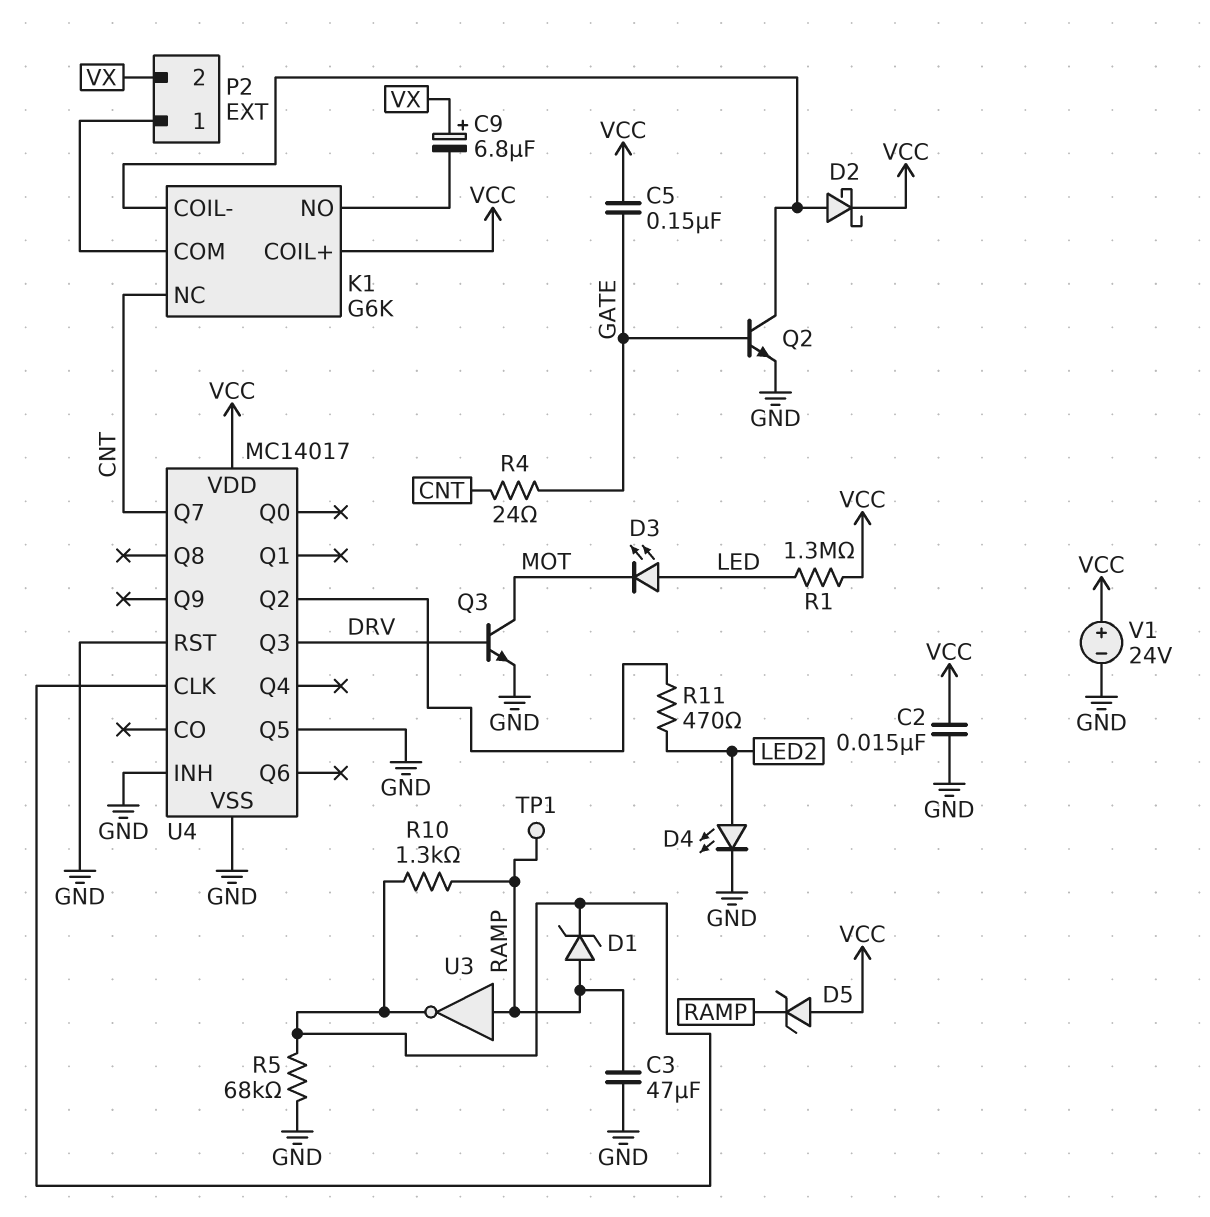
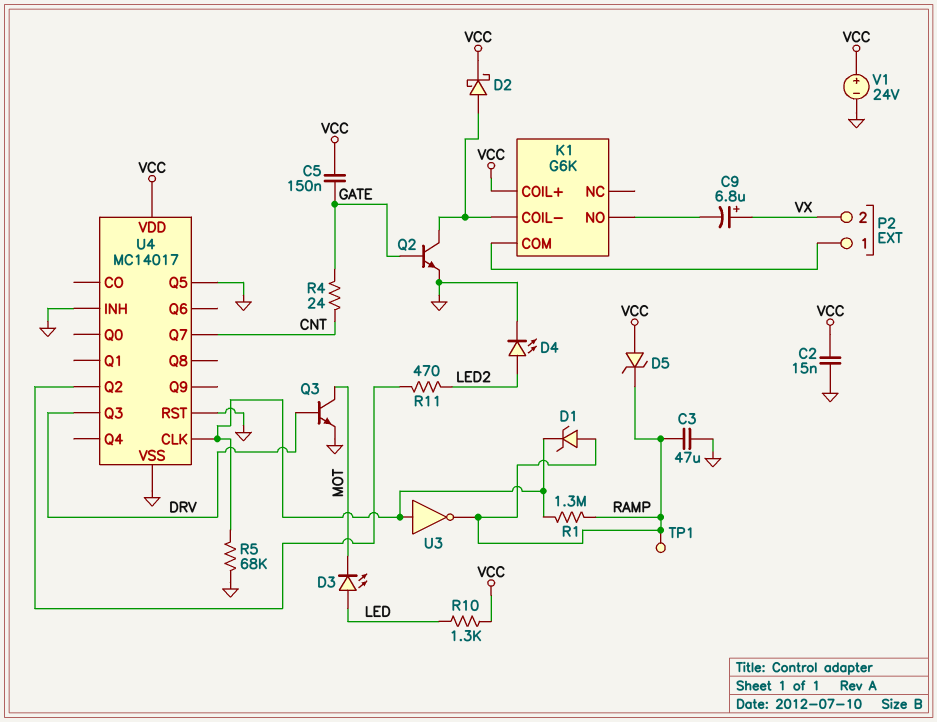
K1 pin NC: CNT -> none
R1: 1.3M (LED, VCC) -> 1.3M (RAMP, U4/CLK)
R10: 1.3k (RAMP, U4/CLK) -> 1.3k (LED, VCC)
U3: NOT (in RAMP, out U4/CLK) -> NOT (in U4/CLK, out RAMP)

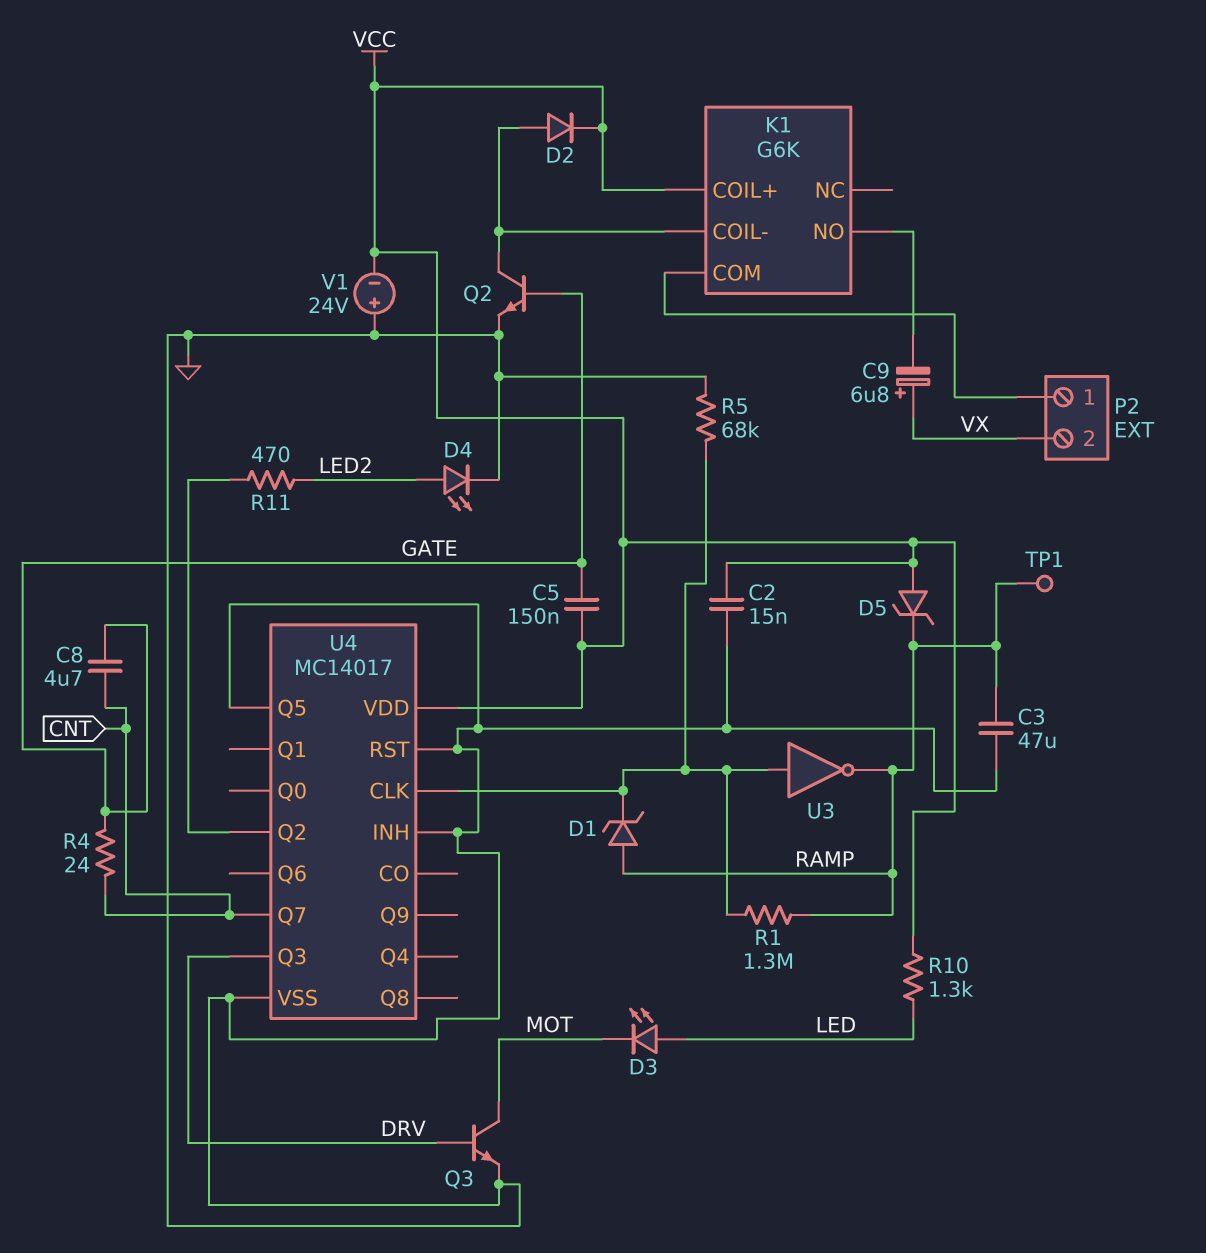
C8: none -> 4.7uF (CNT, GATE)
D2: schottky (A K1/COIL-, K VCC) -> diode (A K1/COIL-, K VCC)
V1: 24V (plus VCC, minus GND) -> 24V (plus GND, minus VCC)

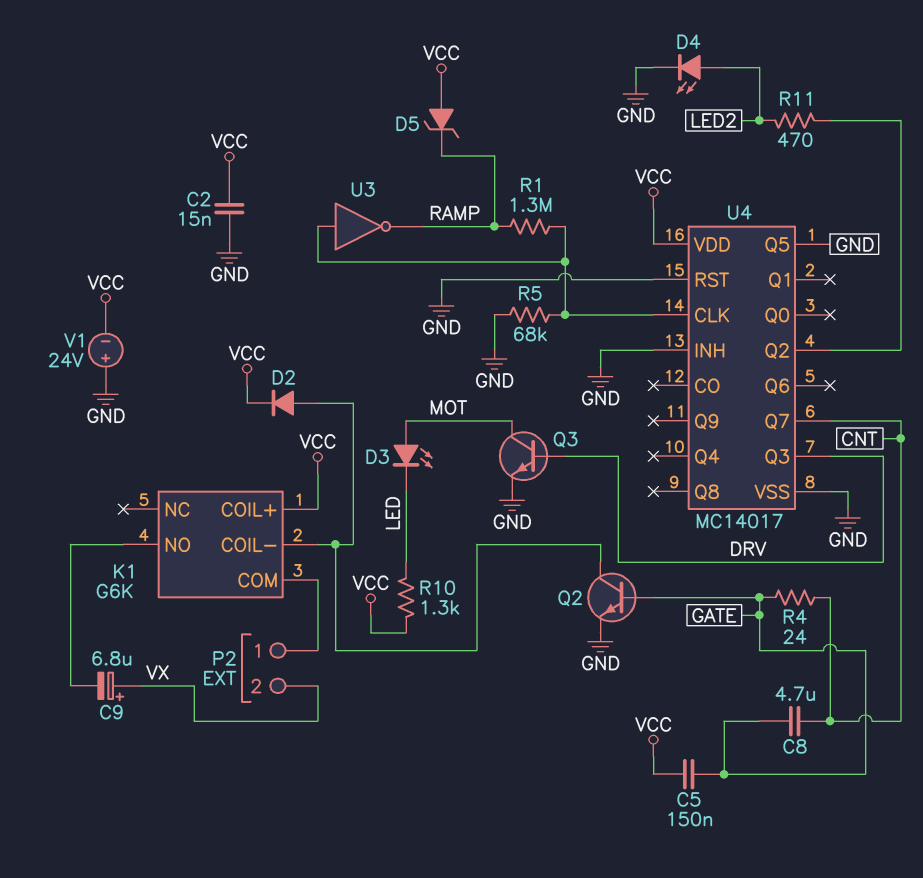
C3: 47uF (GND, RAMP) -> none
D1: zener (A RAMP, K U4/CLK) -> none
D3: LED (A LED, K MOT) -> LED (A MOT, K LED)
TP1: test point (RAMP) -> none

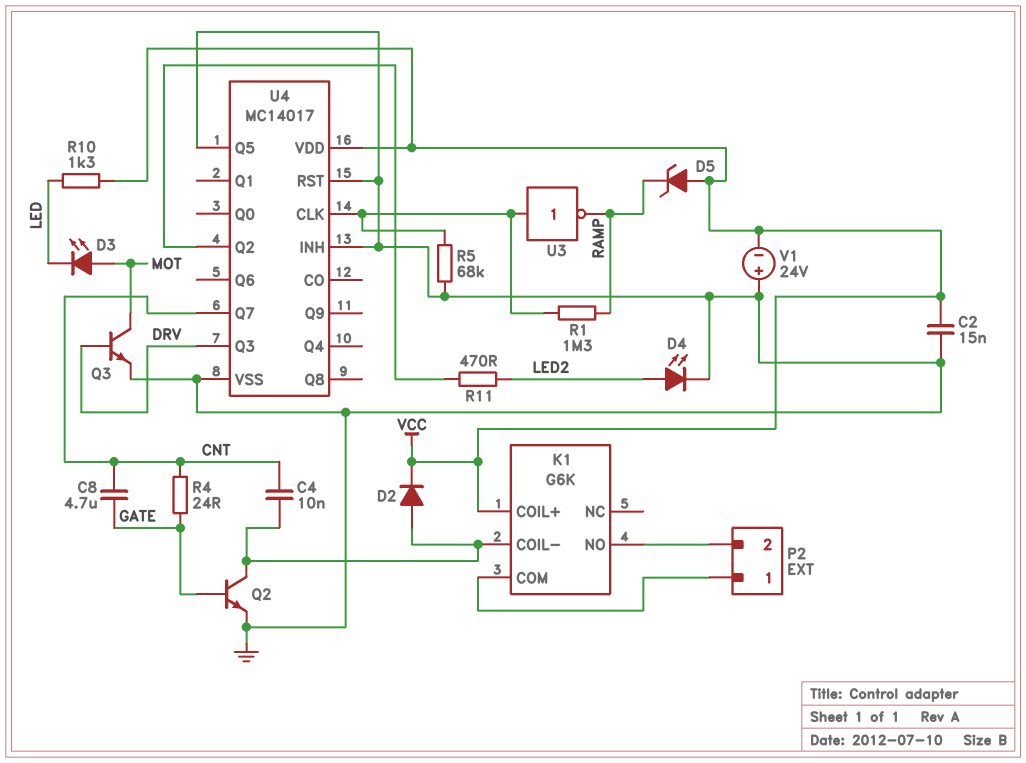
C4: none -> 10nF (CNT, K1/COIL-)
C5: 150nF (GATE, VCC) -> none
C9: 6.8uF (plus VX, minus K1/NO) -> none
P2 pin 2: VX -> K1/NO

